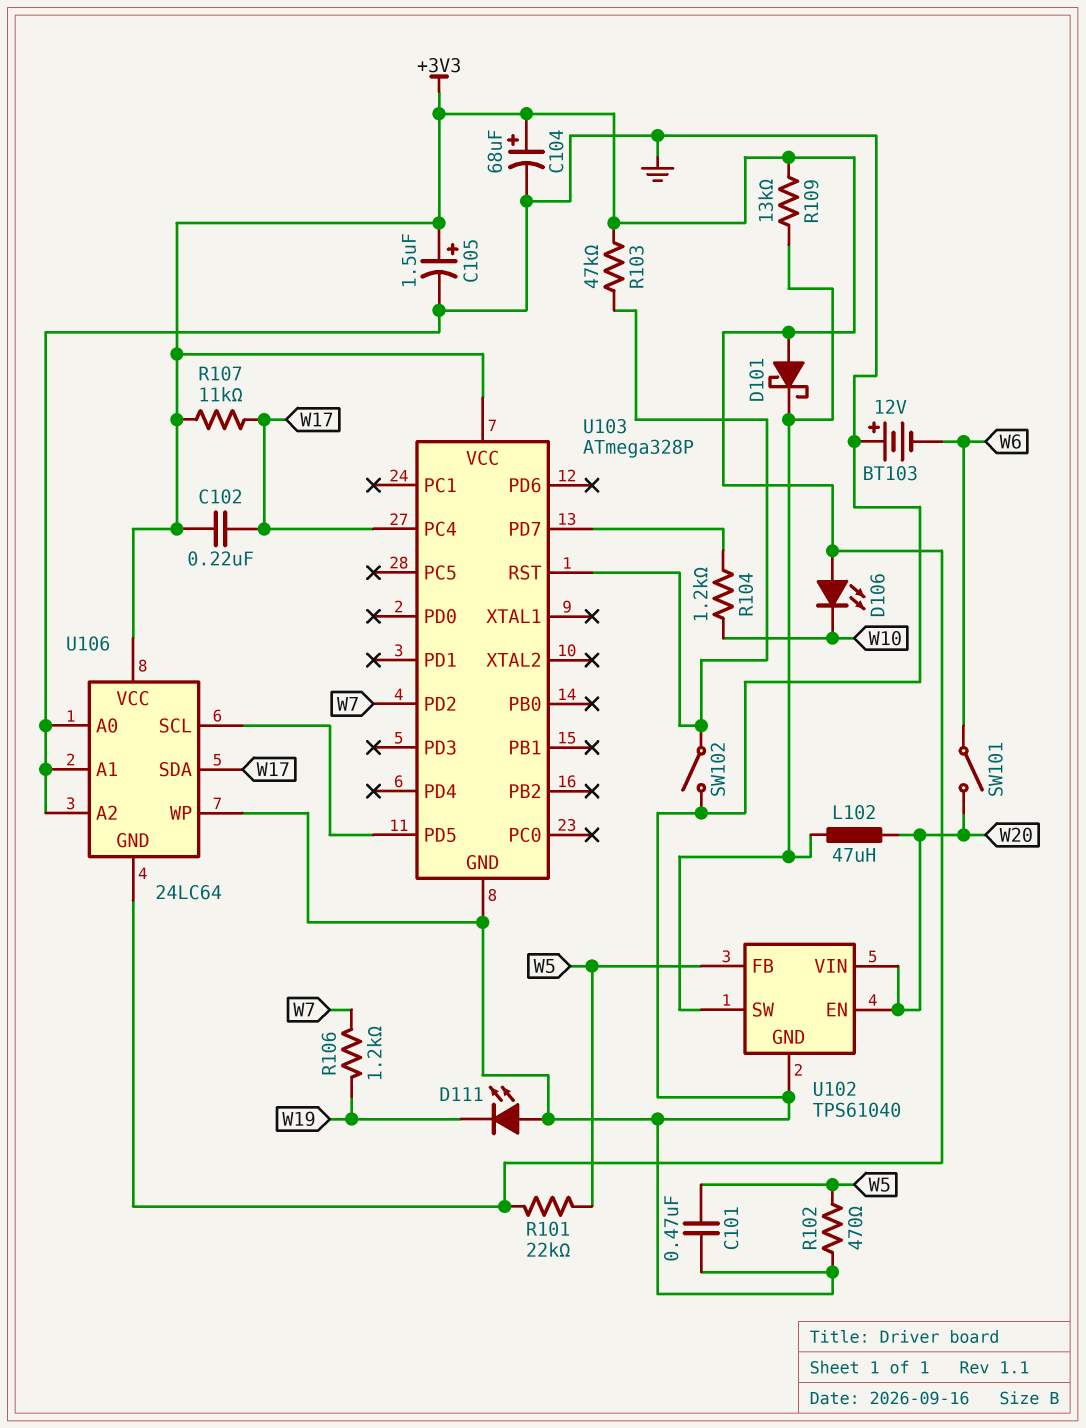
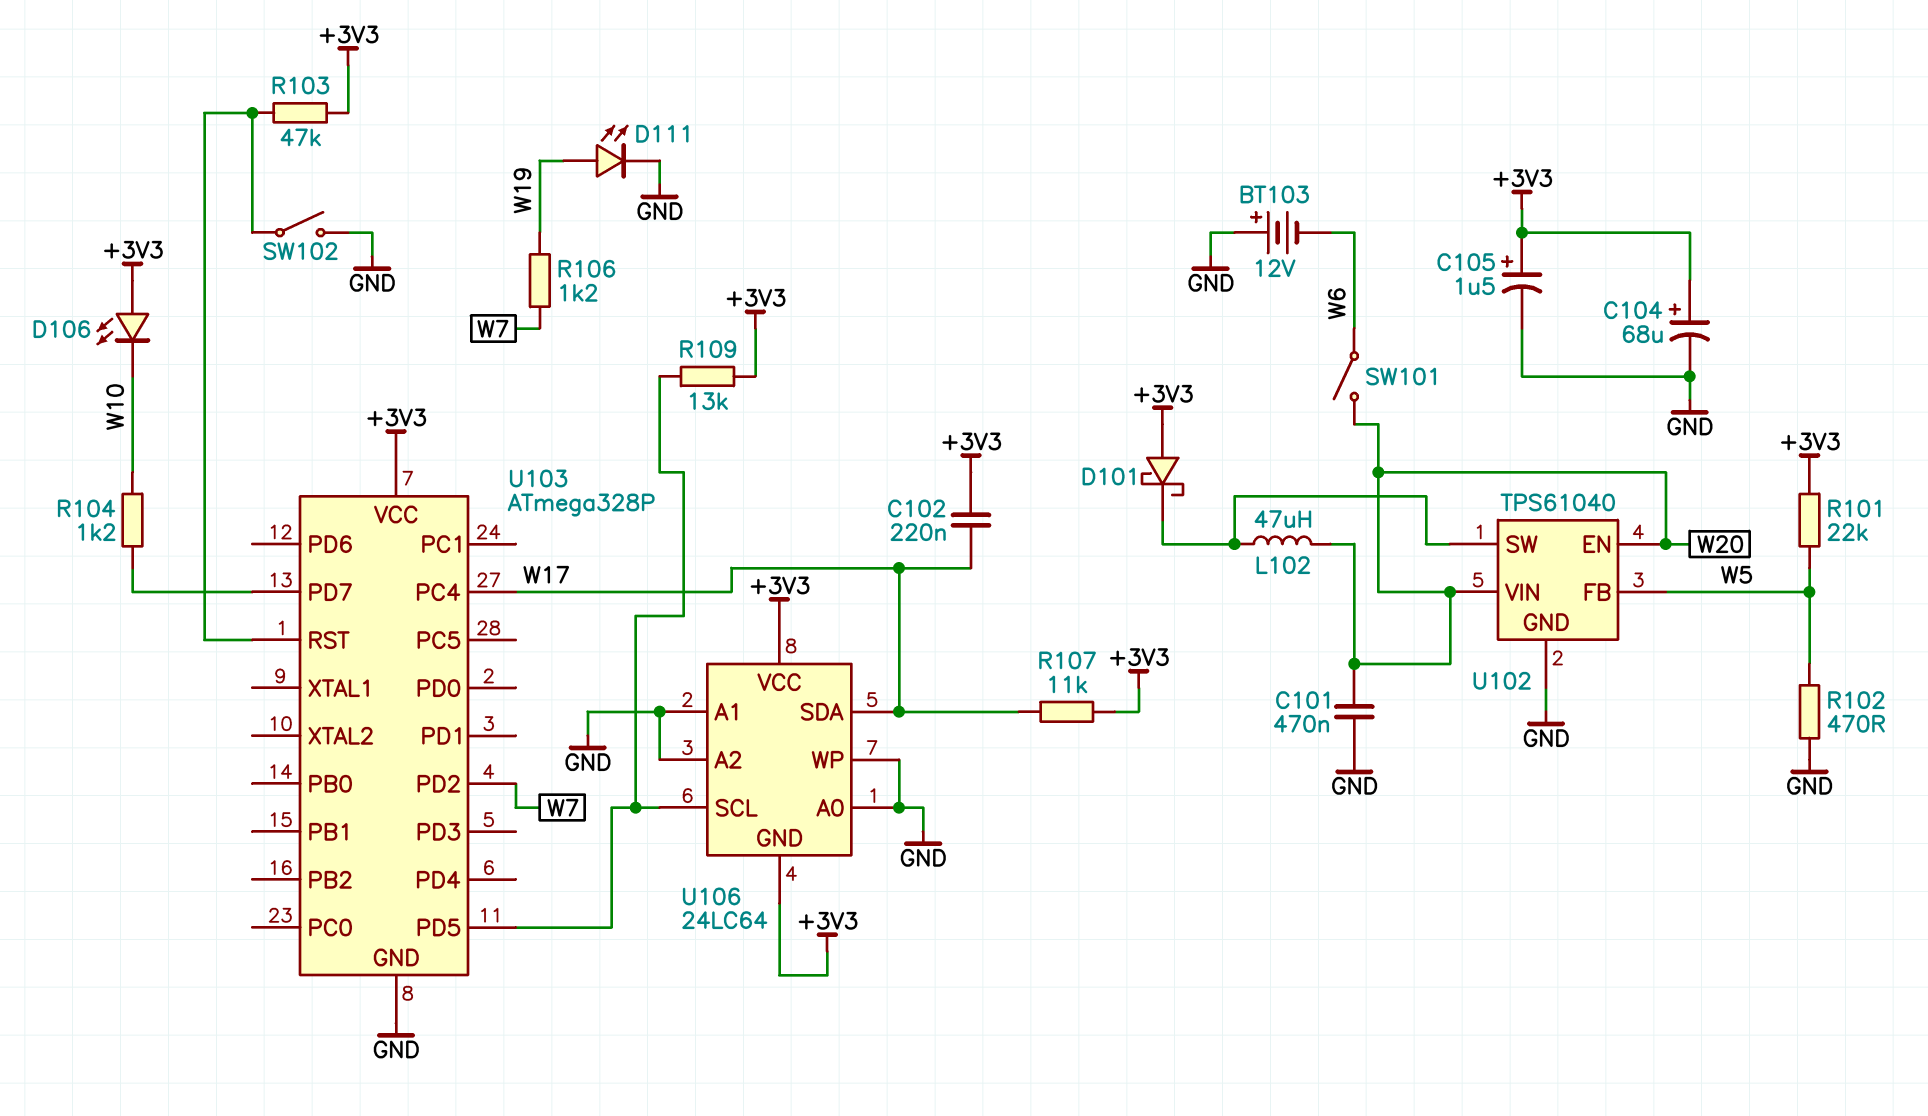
C101: 470nF (GND, W5) -> 470nF (GND, W20)
D111: LED (A GND, K W19) -> LED (A W19, K GND)
R109: 13k (+3V3, U102/SW) -> 13k (+3V3, U103/PD5)

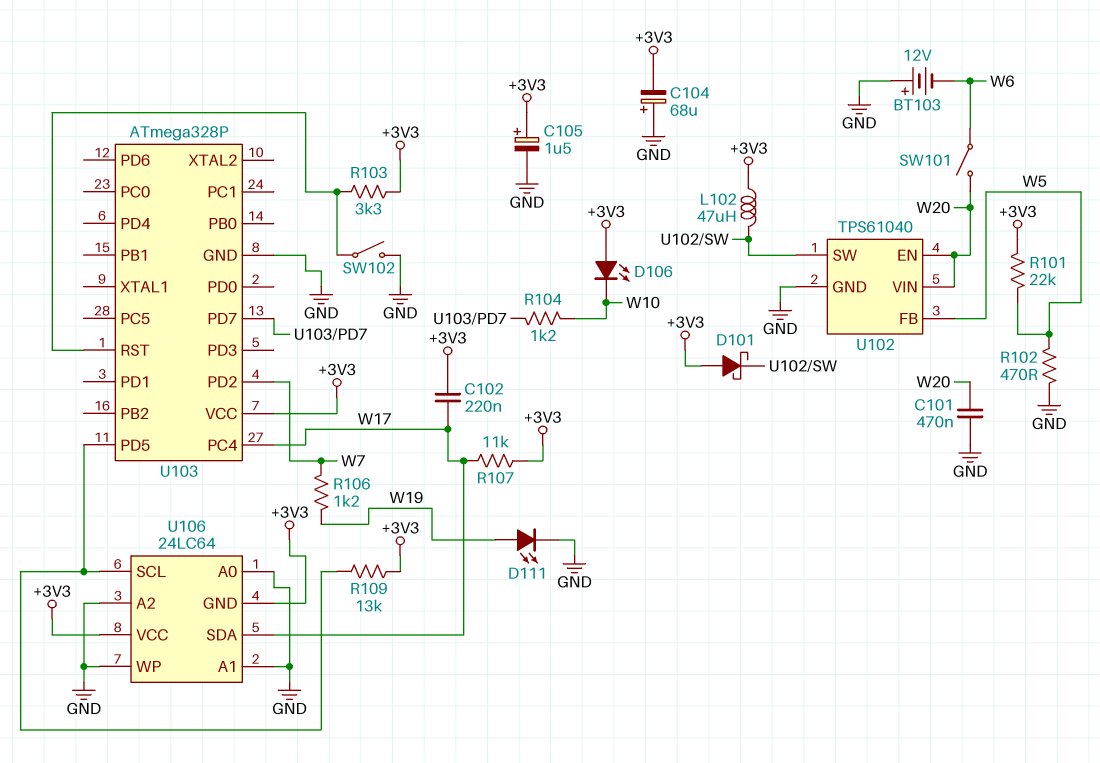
C104: 68uF (plus +3V3, minus GND) -> 68uF (plus GND, minus +3V3)
L102: 47uH (U102/SW, W20) -> 47uH (+3V3, U102/SW)
R103: 47k (+3V3, U103/RST) -> 3.3k (+3V3, U103/RST)

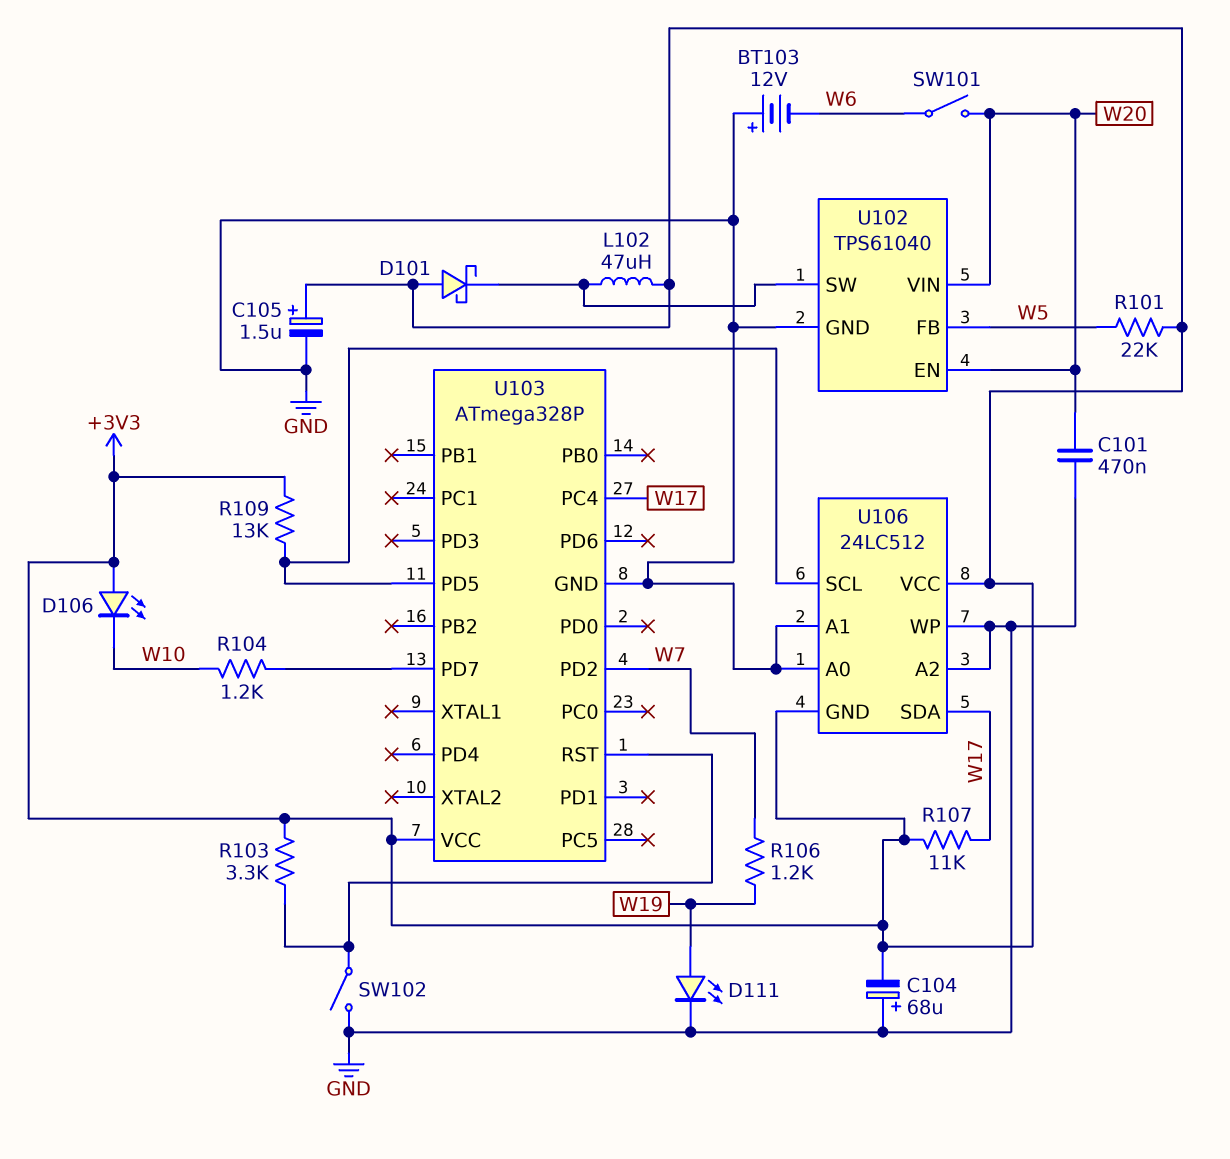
C102: 220nF (+3V3, W17) -> none
R102: 470 (GND, W5) -> none
U106: 24LC64 -> 24LC512

